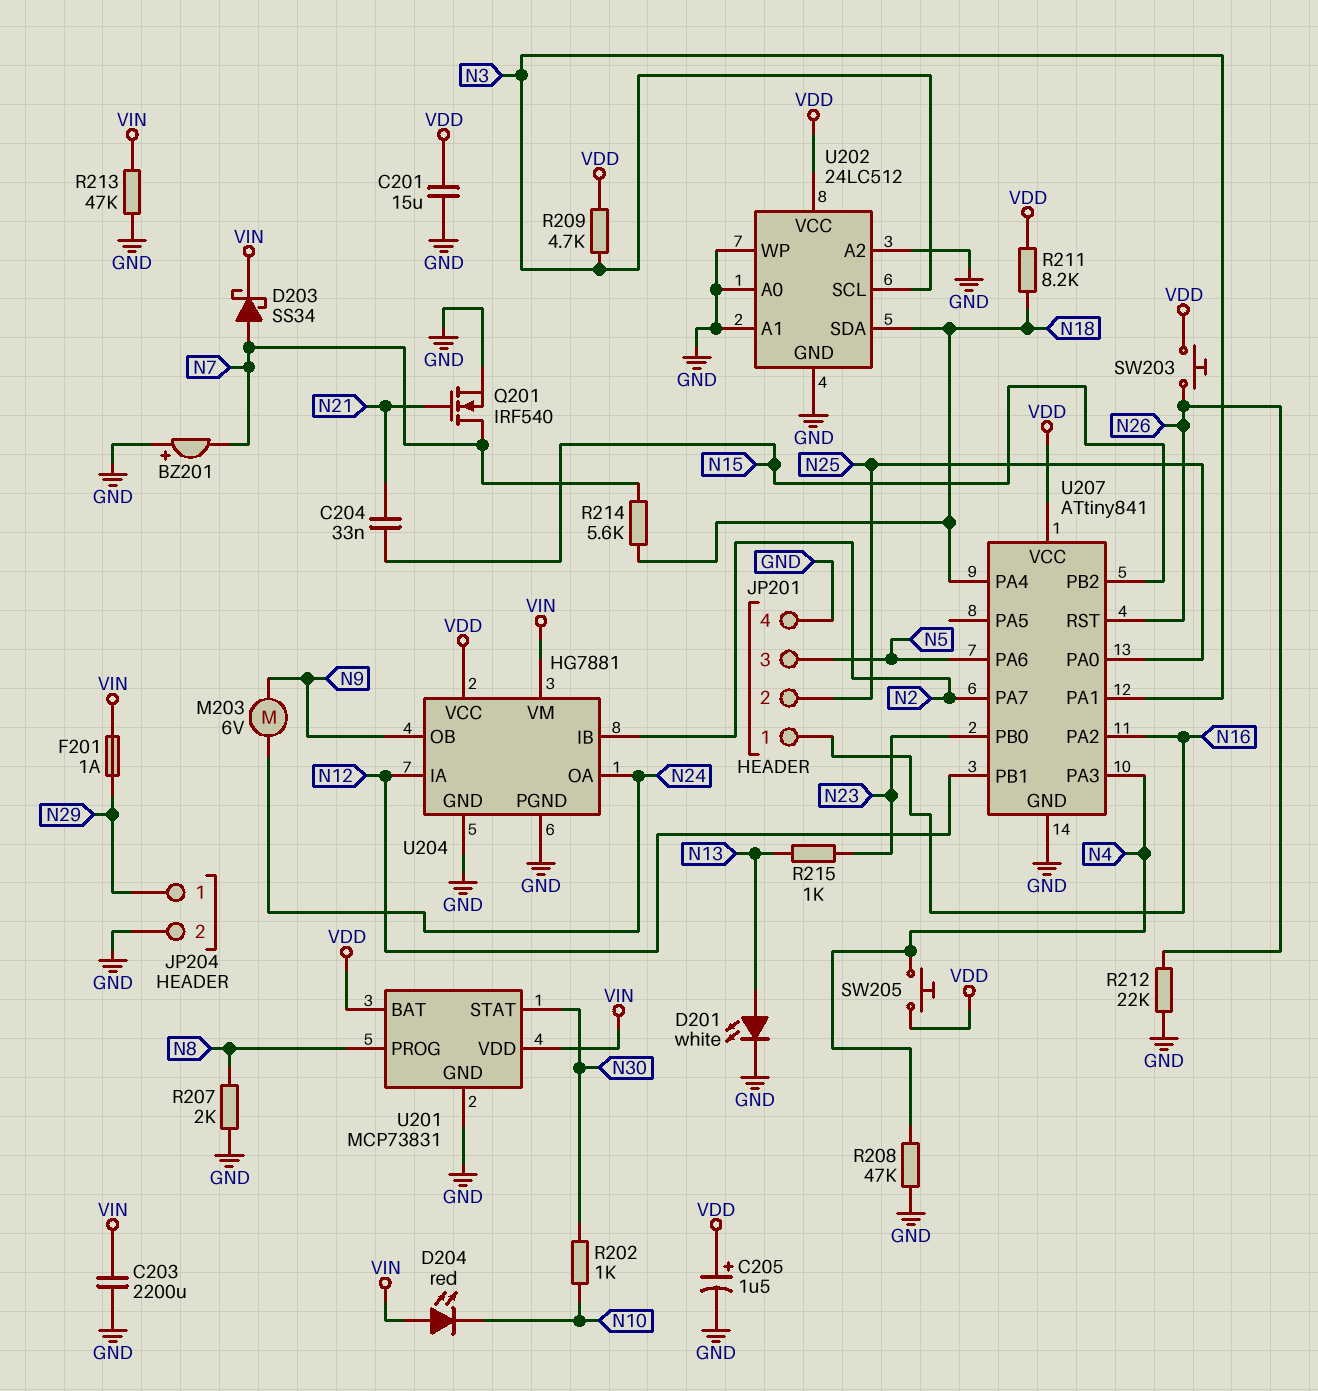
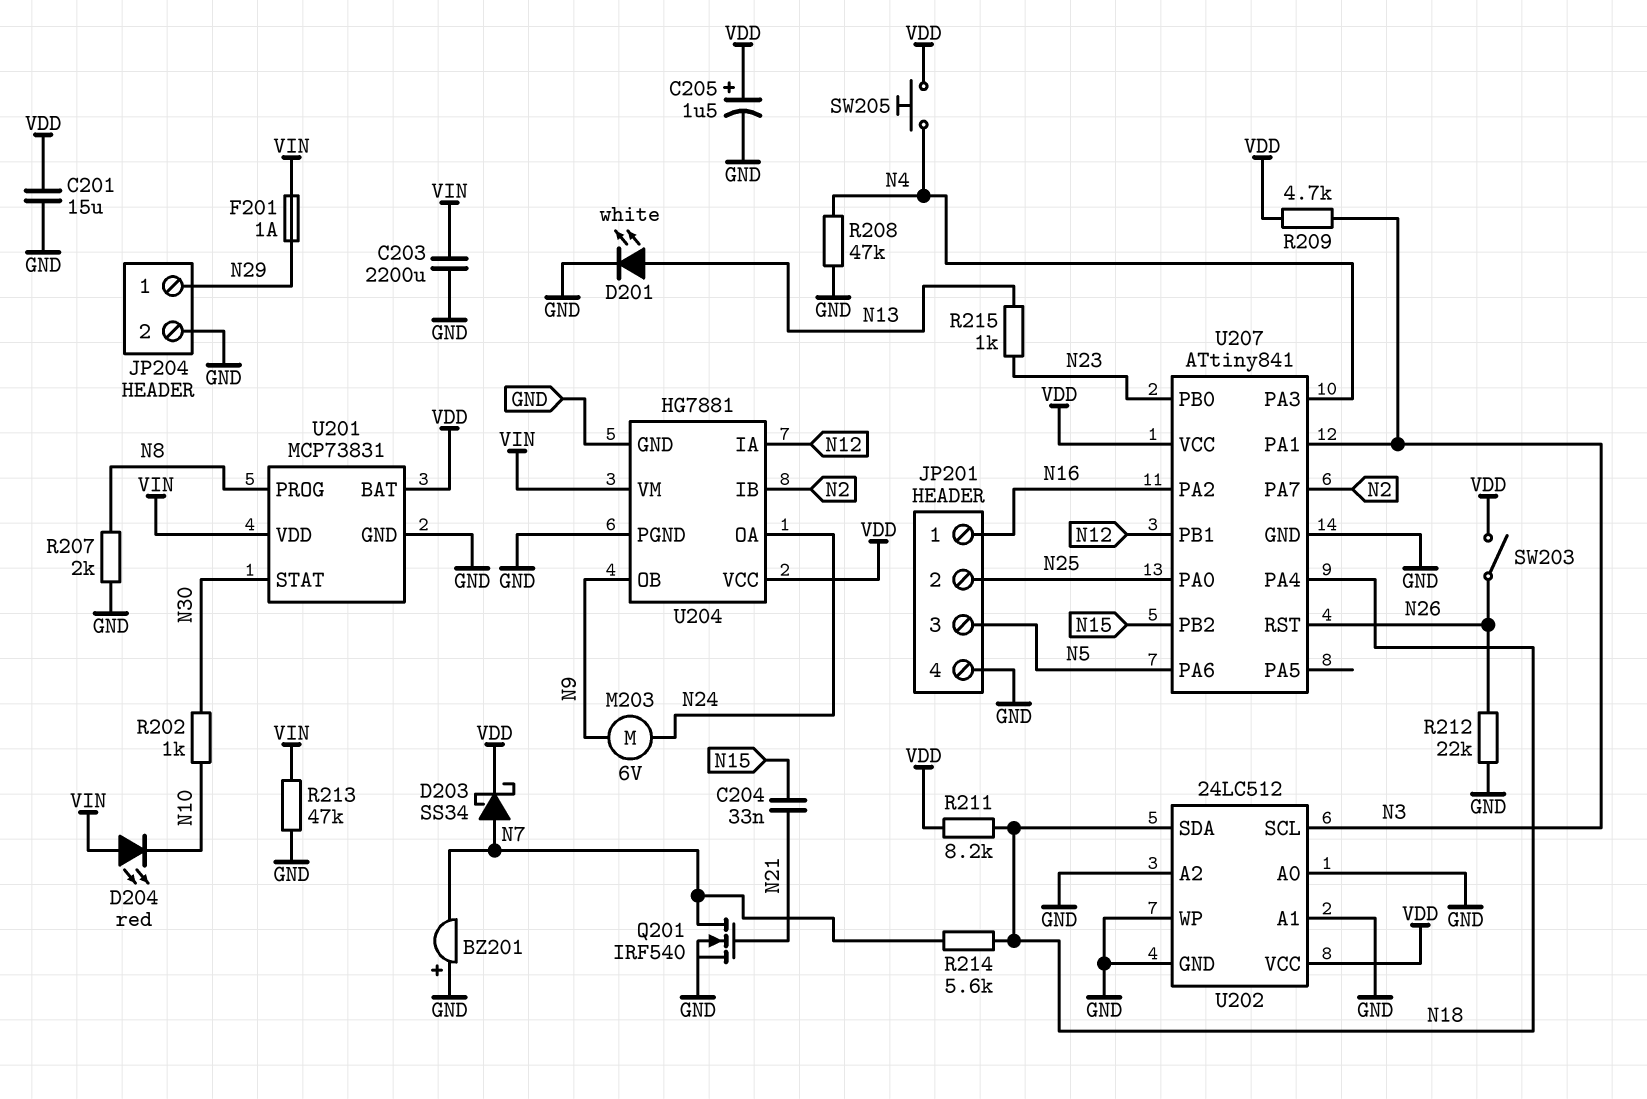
D203: schottky SS34 (A N7, K VIN) -> schottky SS34 (A N7, K VDD)
SW203: button (N26, VDD) -> switch (N26, VDD)

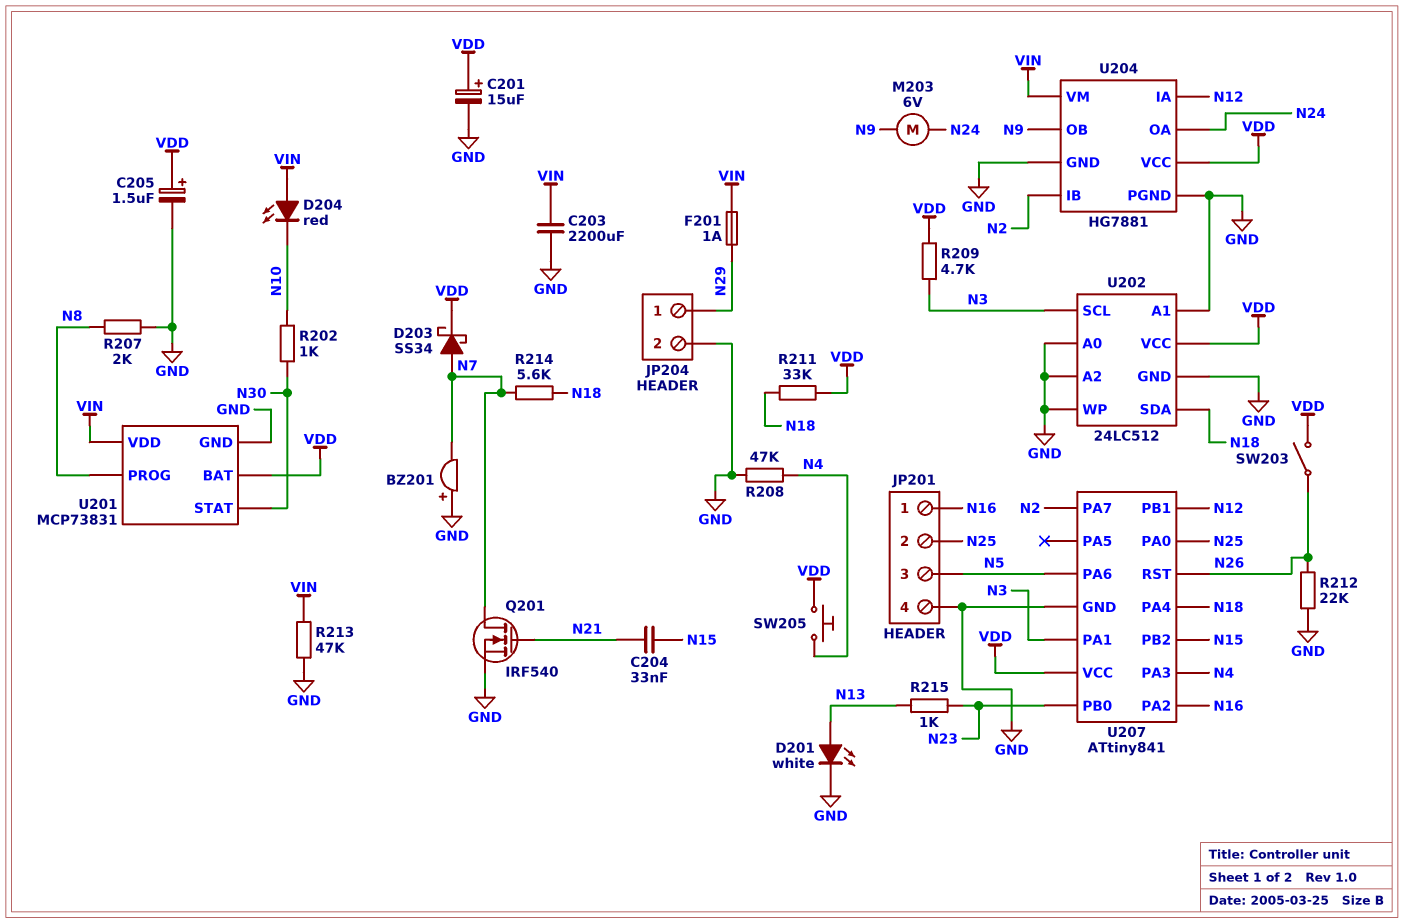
C201: 15uF (GND, VDD) -> 15uF (plus VDD, minus GND)
R211: 8.2k (N18, VDD) -> 33k (N18, VDD)

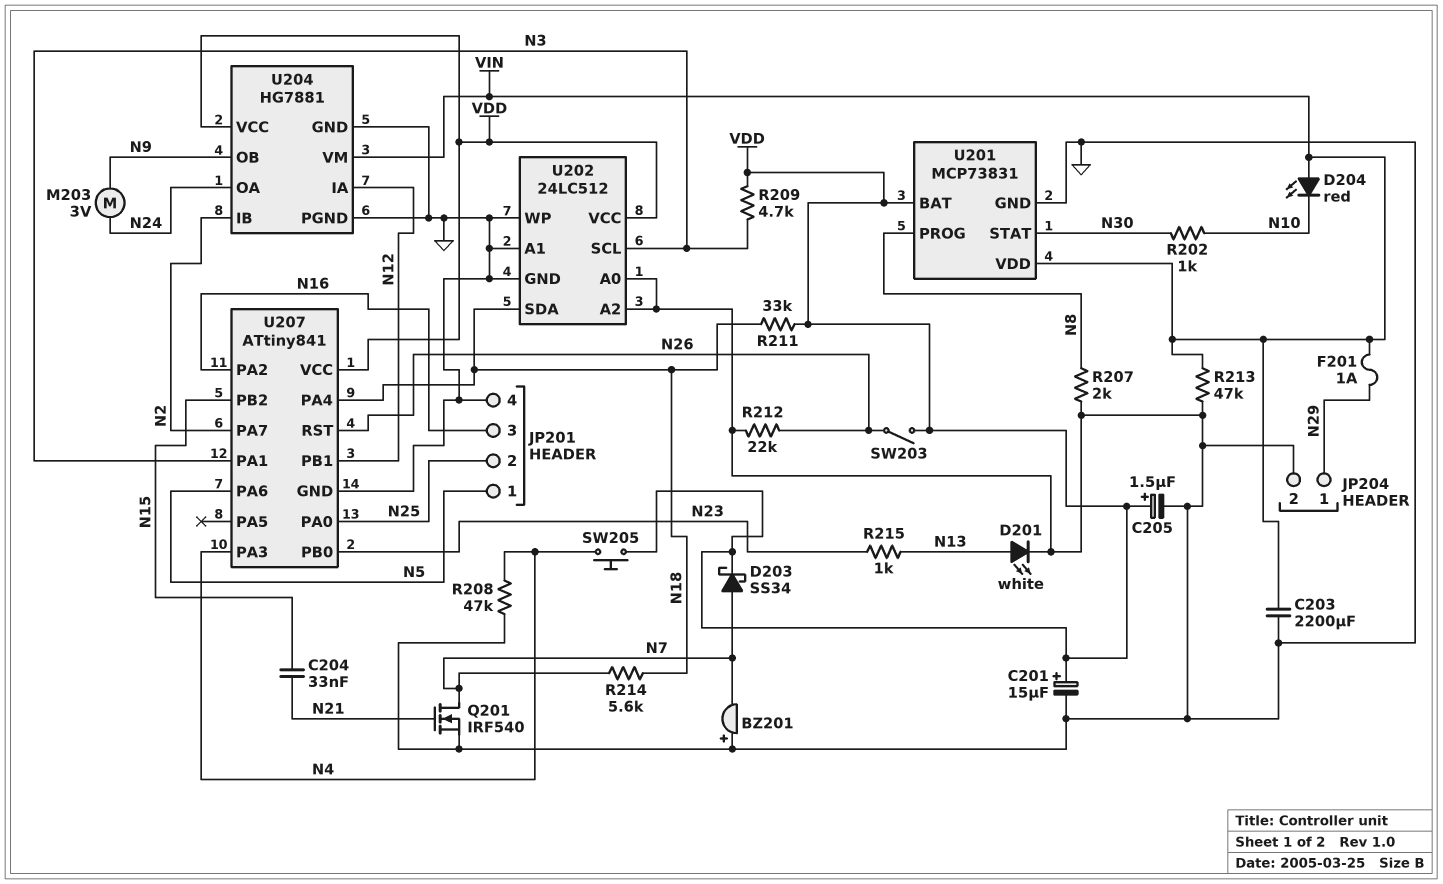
JP201 pin 1: N16 -> N5
JP201 pin 3: N5 -> N16
M203: motor 6V (N9, N24) -> motor 3V (N9, N24)

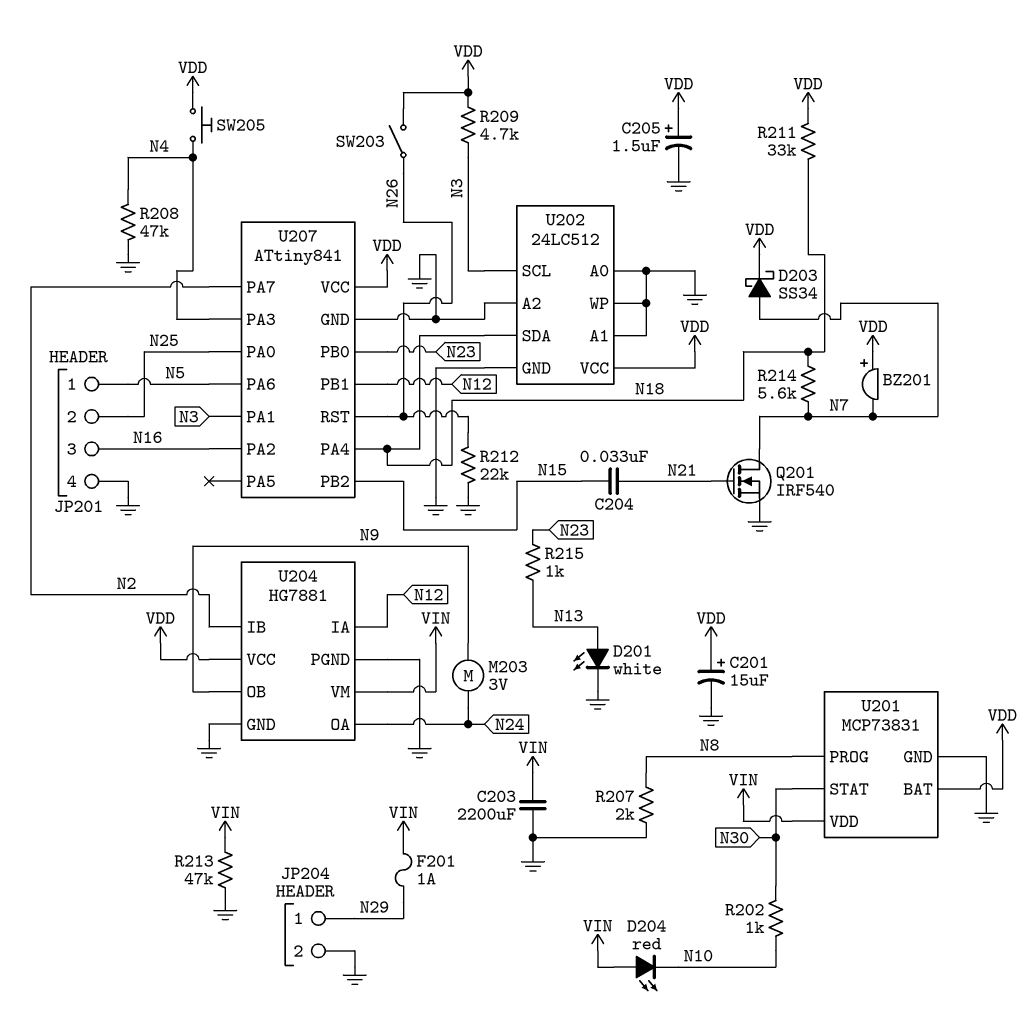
BZ201: buzzer (plus GND, minus N7) -> buzzer (plus VDD, minus N7)

